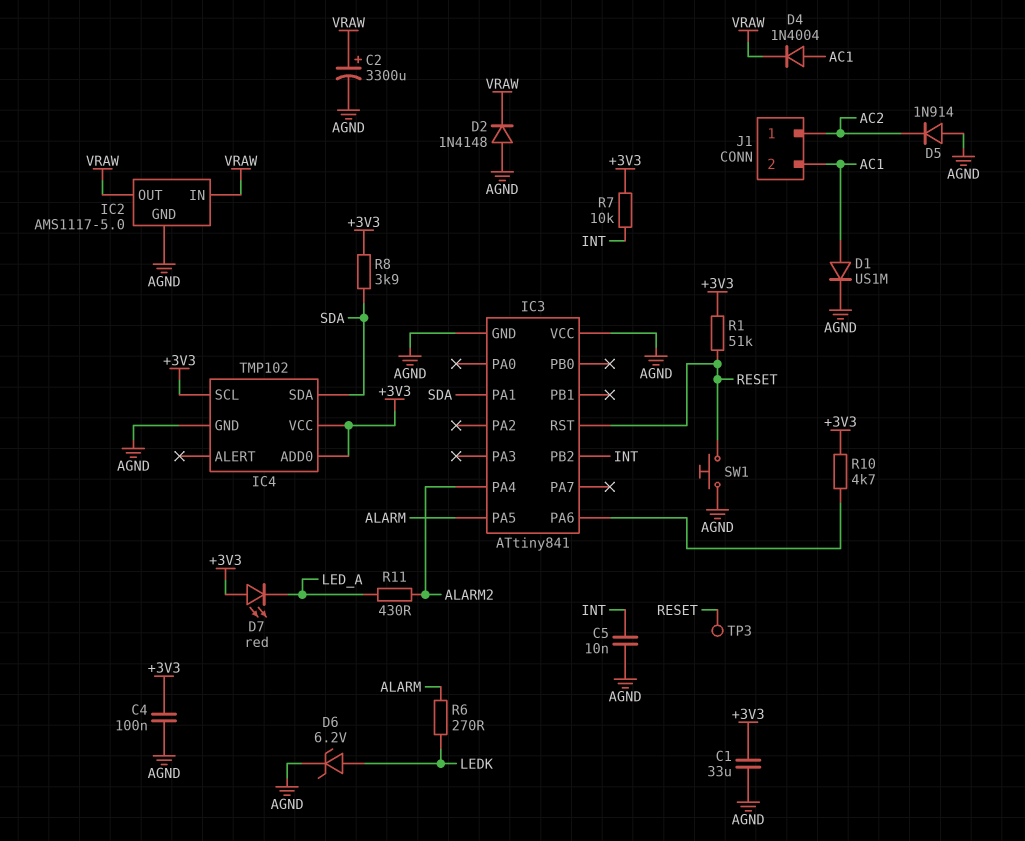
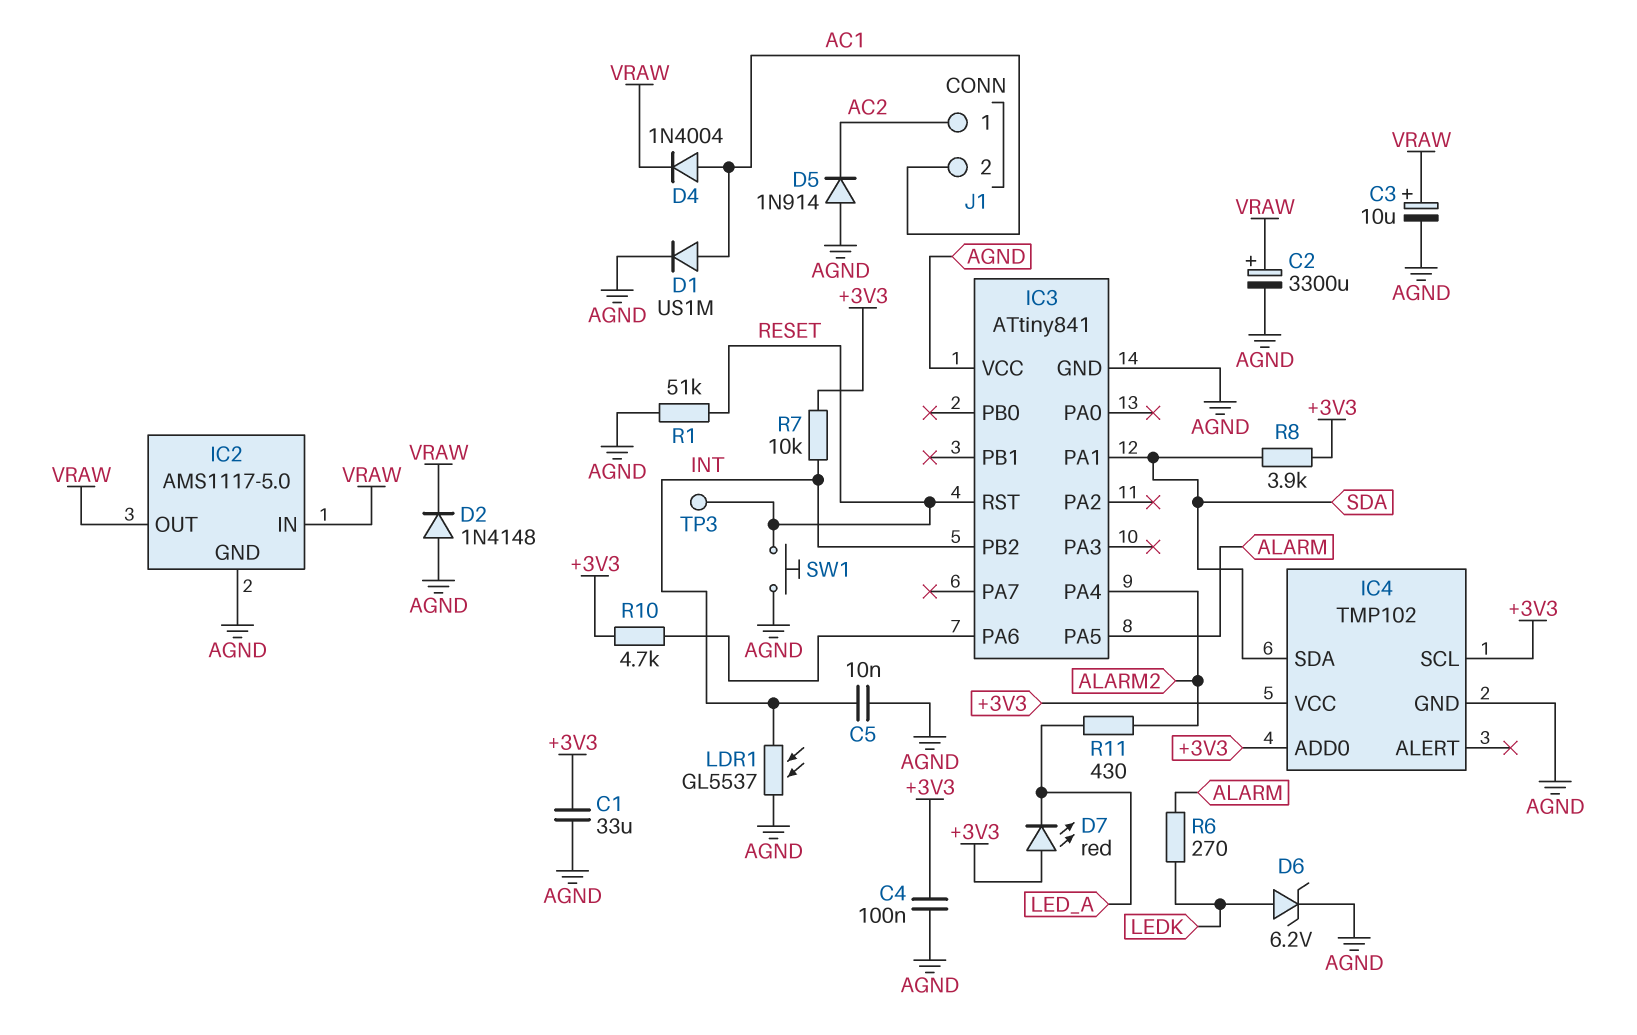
C3: none -> 10uF (plus VRAW, minus AGND)
LDR1: none -> GL5537 (AGND, INT)
R1: 51k (+3V3, RESET) -> 51k (AGND, RESET)

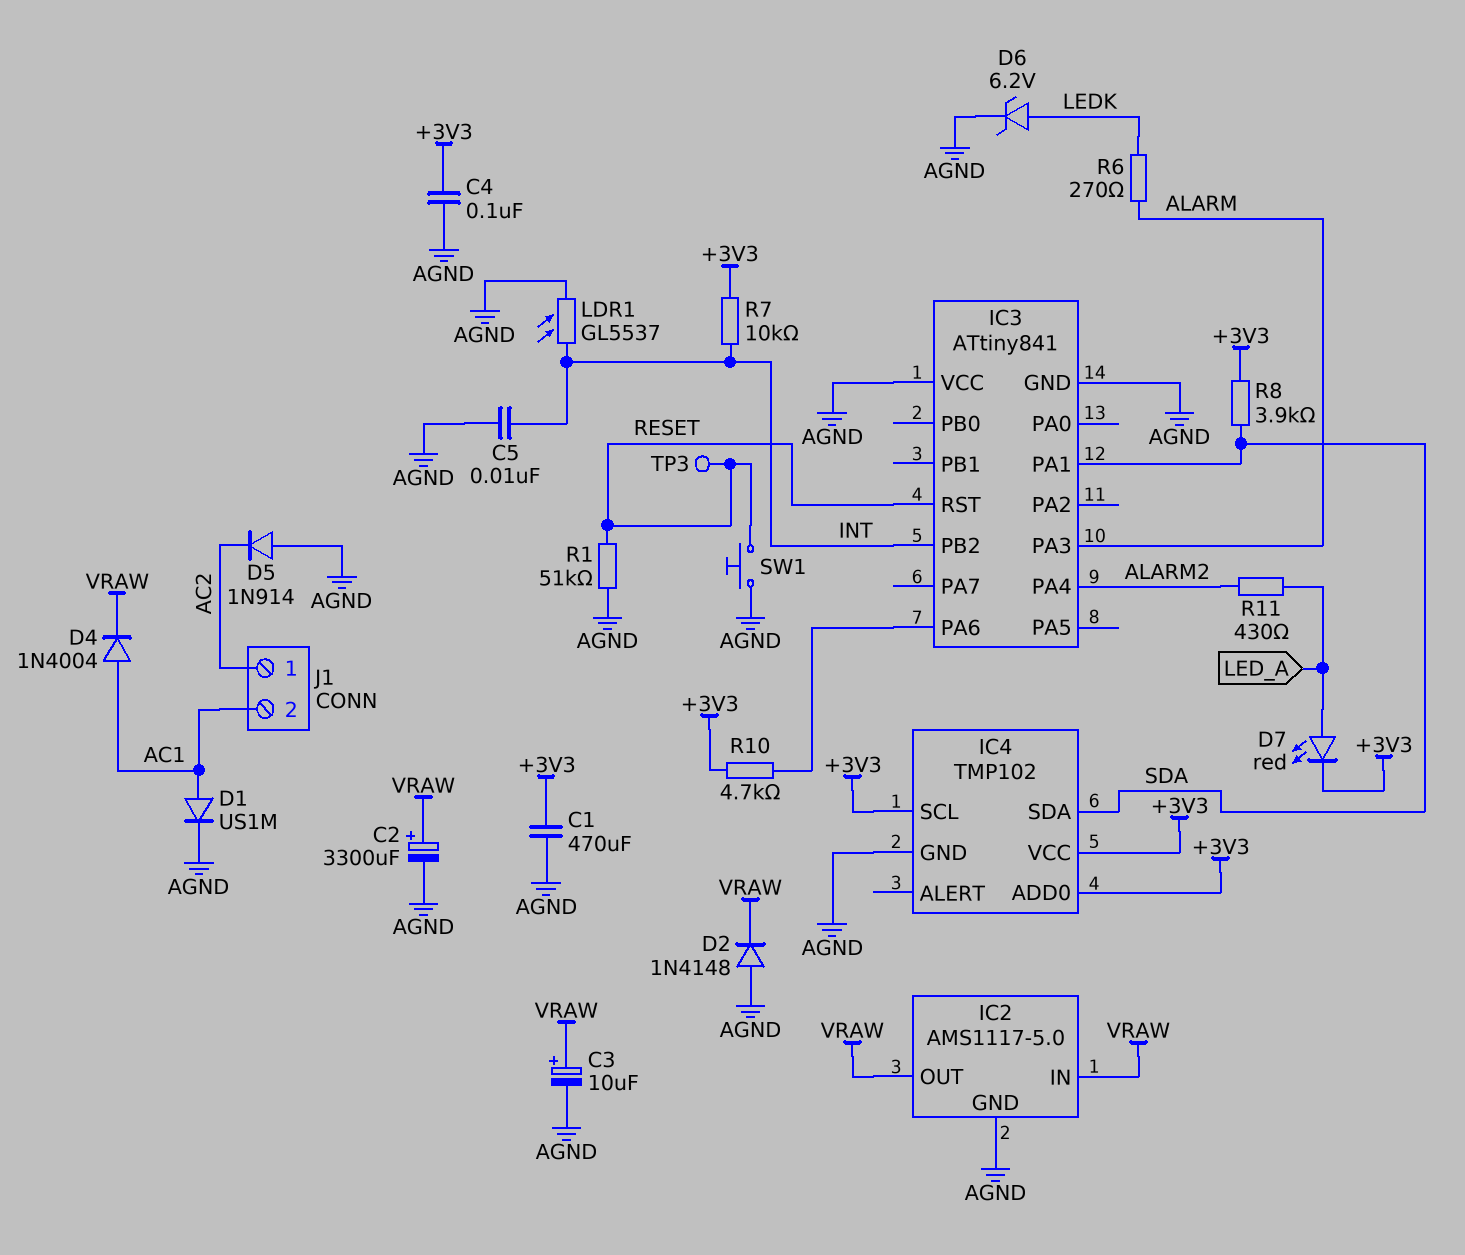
C1: 33uF (+3V3, AGND) -> 470uF (+3V3, AGND)
D7: LED red (A +3V3, K LED_A) -> LED red (A LED_A, K +3V3)
IC3 pin PA3: none -> ALARM
IC3 pin PA5: ALARM -> none

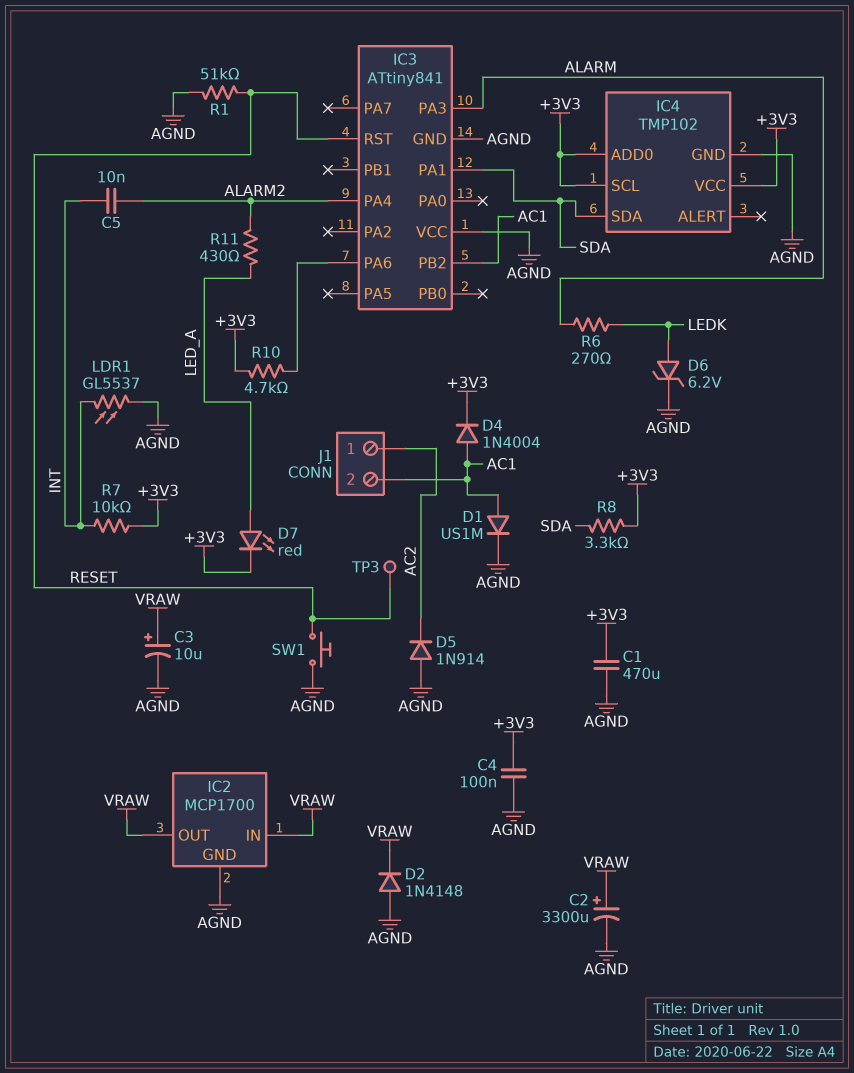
C5: 10nF (AGND, INT) -> 10nF (ALARM2, INT)
D4: diode 1N4004 (A AC1, K VRAW) -> diode 1N4004 (A AC1, K +3V3)
IC2: AMS1117-5.0 -> MCP1700
IC3 pin PB2: INT -> AC1
R8: 3.9k (+3V3, SDA) -> 3.3k (+3V3, SDA)

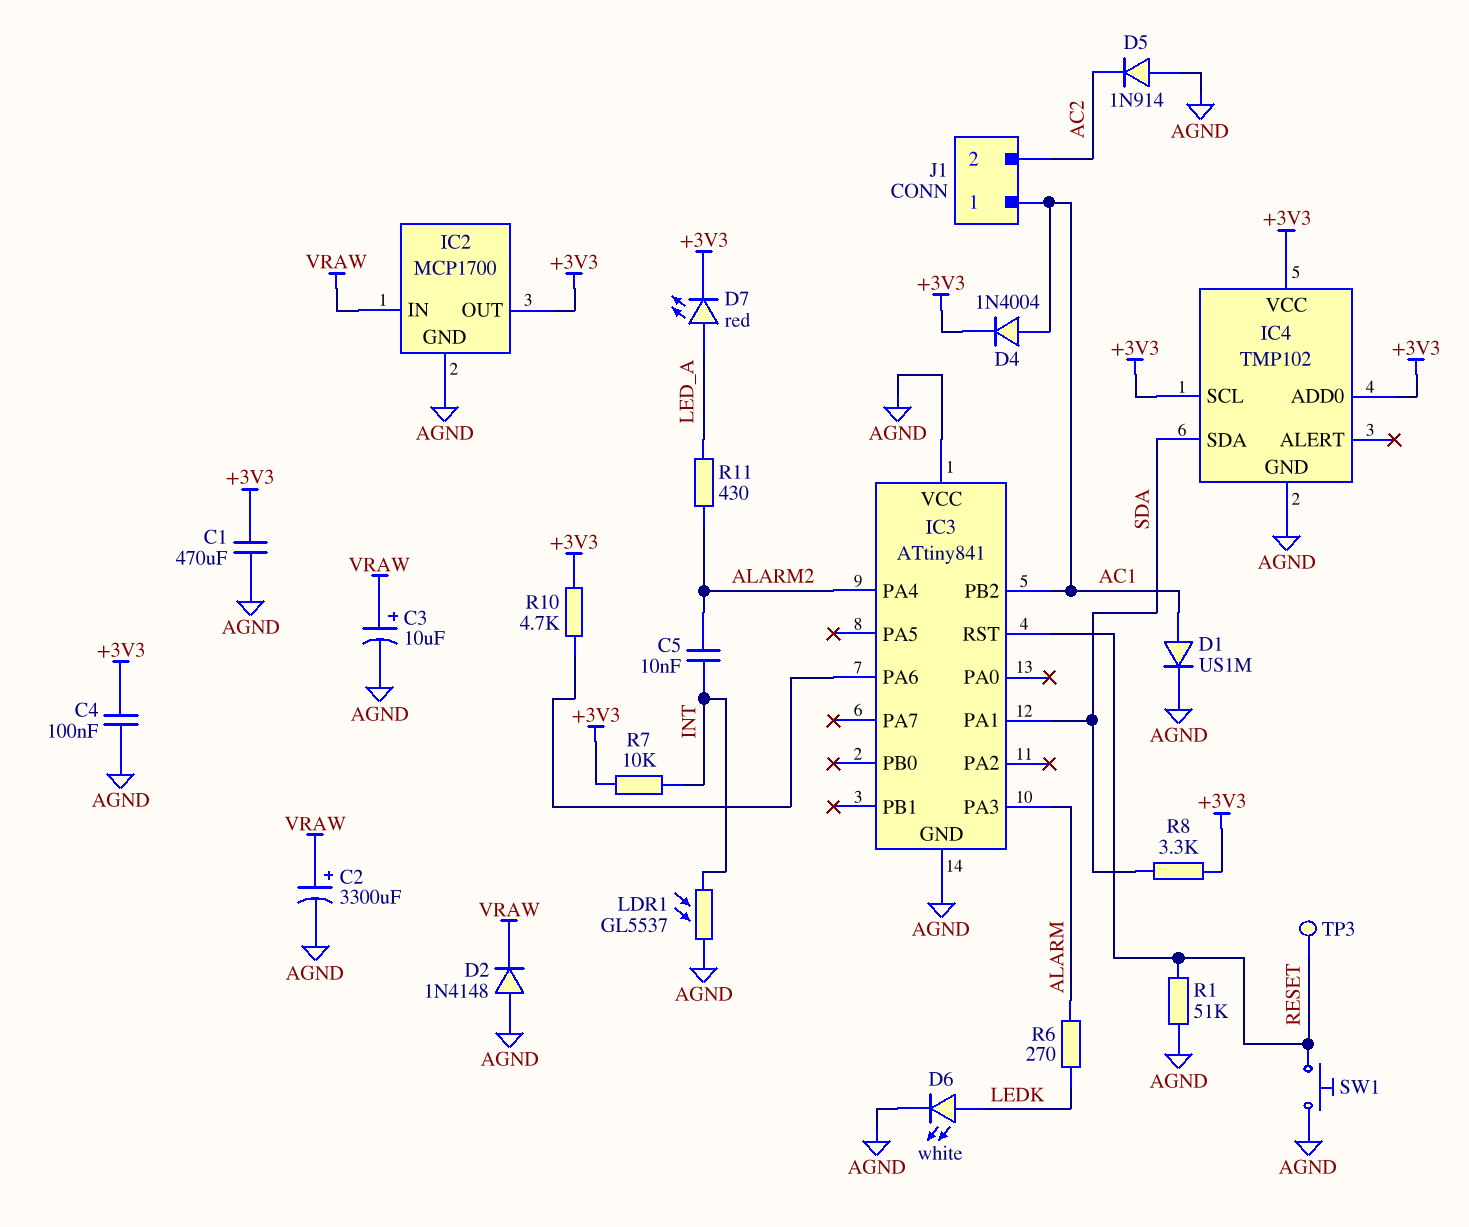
D6: zener 6.2V (A LEDK, K AGND) -> LED white (A LEDK, K AGND)
IC2 pin OUT: VRAW -> +3V3
J1 pin 1: AC2 -> AC1
J1 pin 2: AC1 -> AC2

